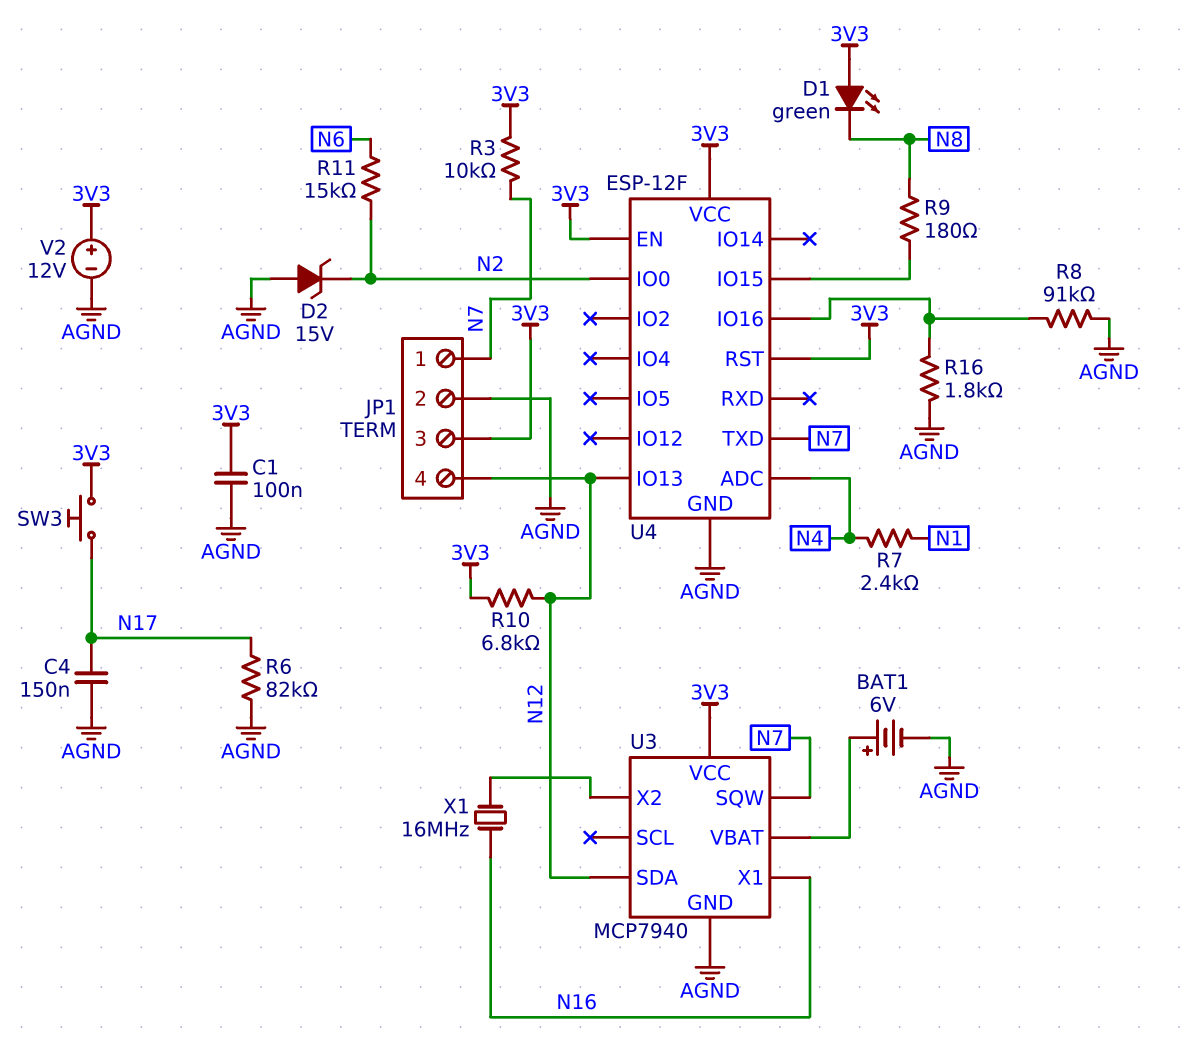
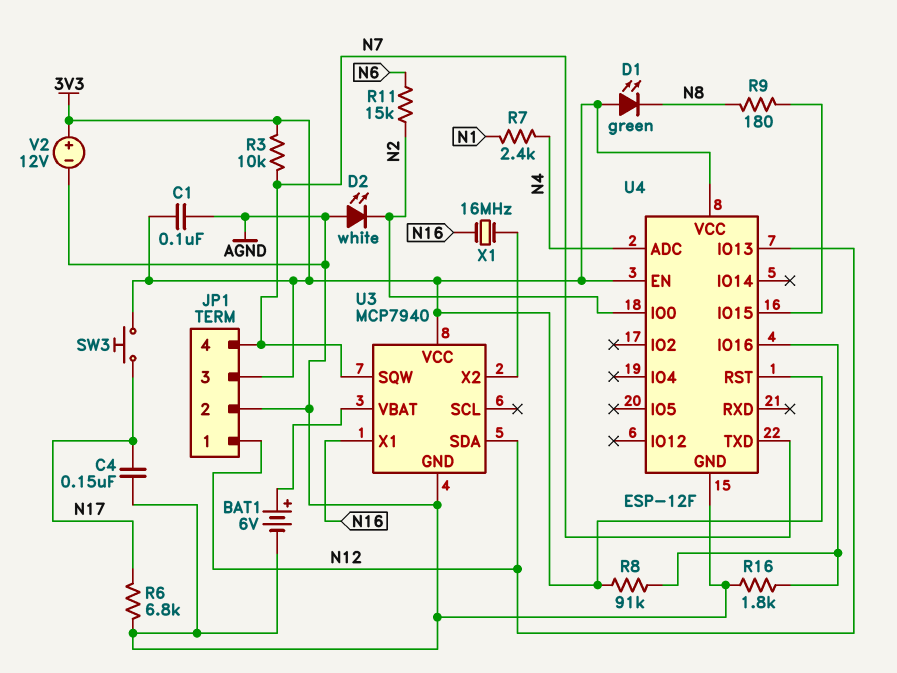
D2: zener 15V (A AGND, K N2) -> LED white (A AGND, K N2)
JP1 pin 1: N7 -> N12
JP1 pin 4: N12 -> N7
R6: 82k (AGND, N17) -> 6.8k (AGND, N17)
R8: 91k (AGND, U4/IO16) -> 91k (3V3, U4/IO16)
R10: 6.8k (3V3, N12) -> none

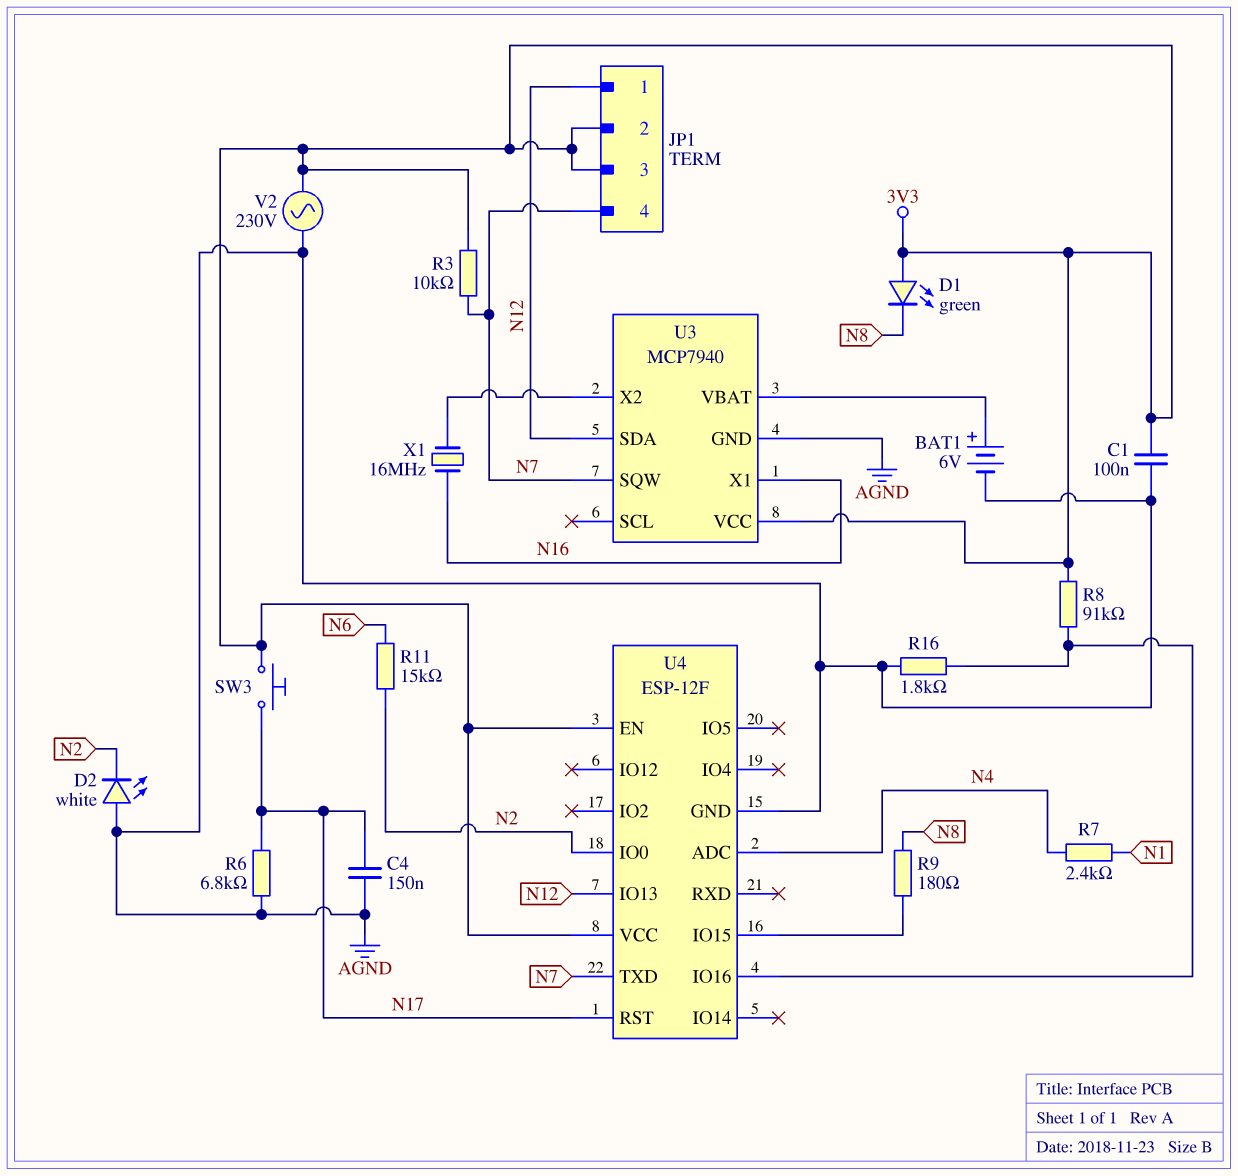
JP1 pin 2: AGND -> 3V3
U4 pin RST: 3V3 -> N17
V2: 12V (plus 3V3, minus AGND) -> AC 230V (3V3, AGND)

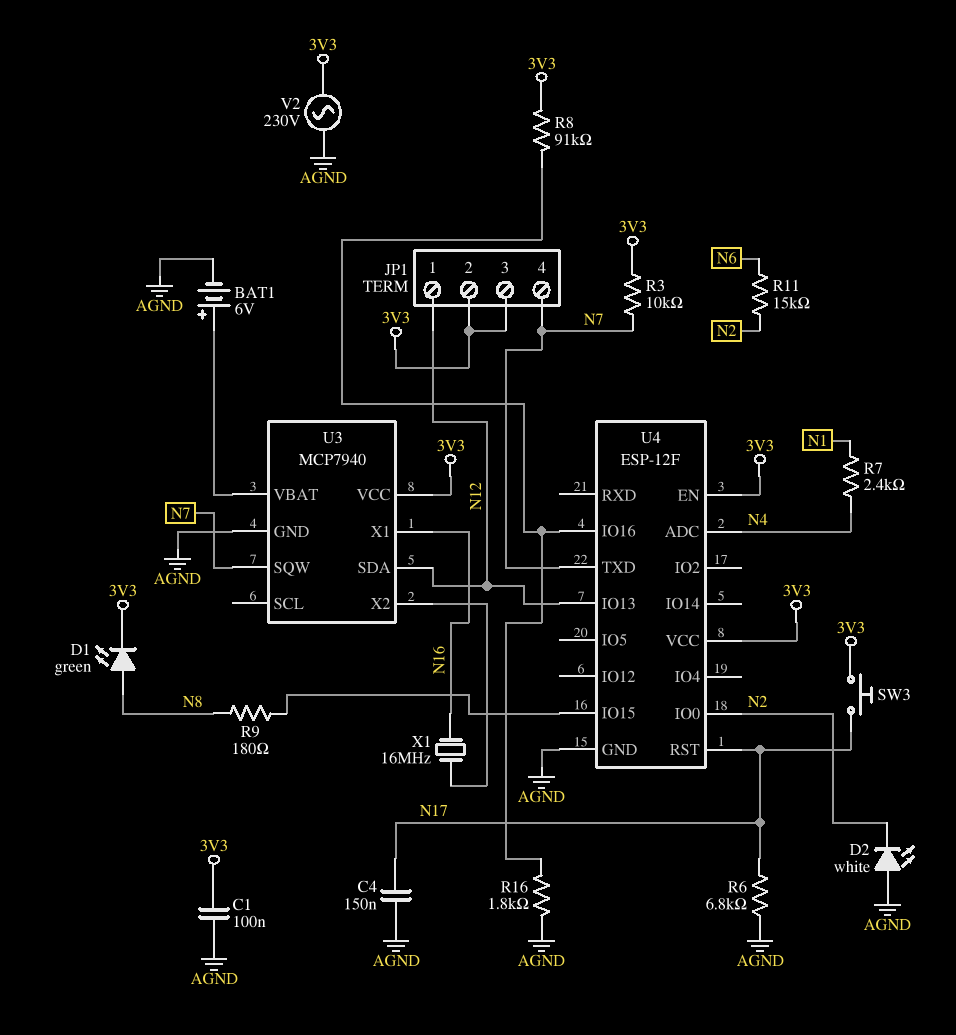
D1: LED green (A 3V3, K N8) -> LED green (A N8, K 3V3)

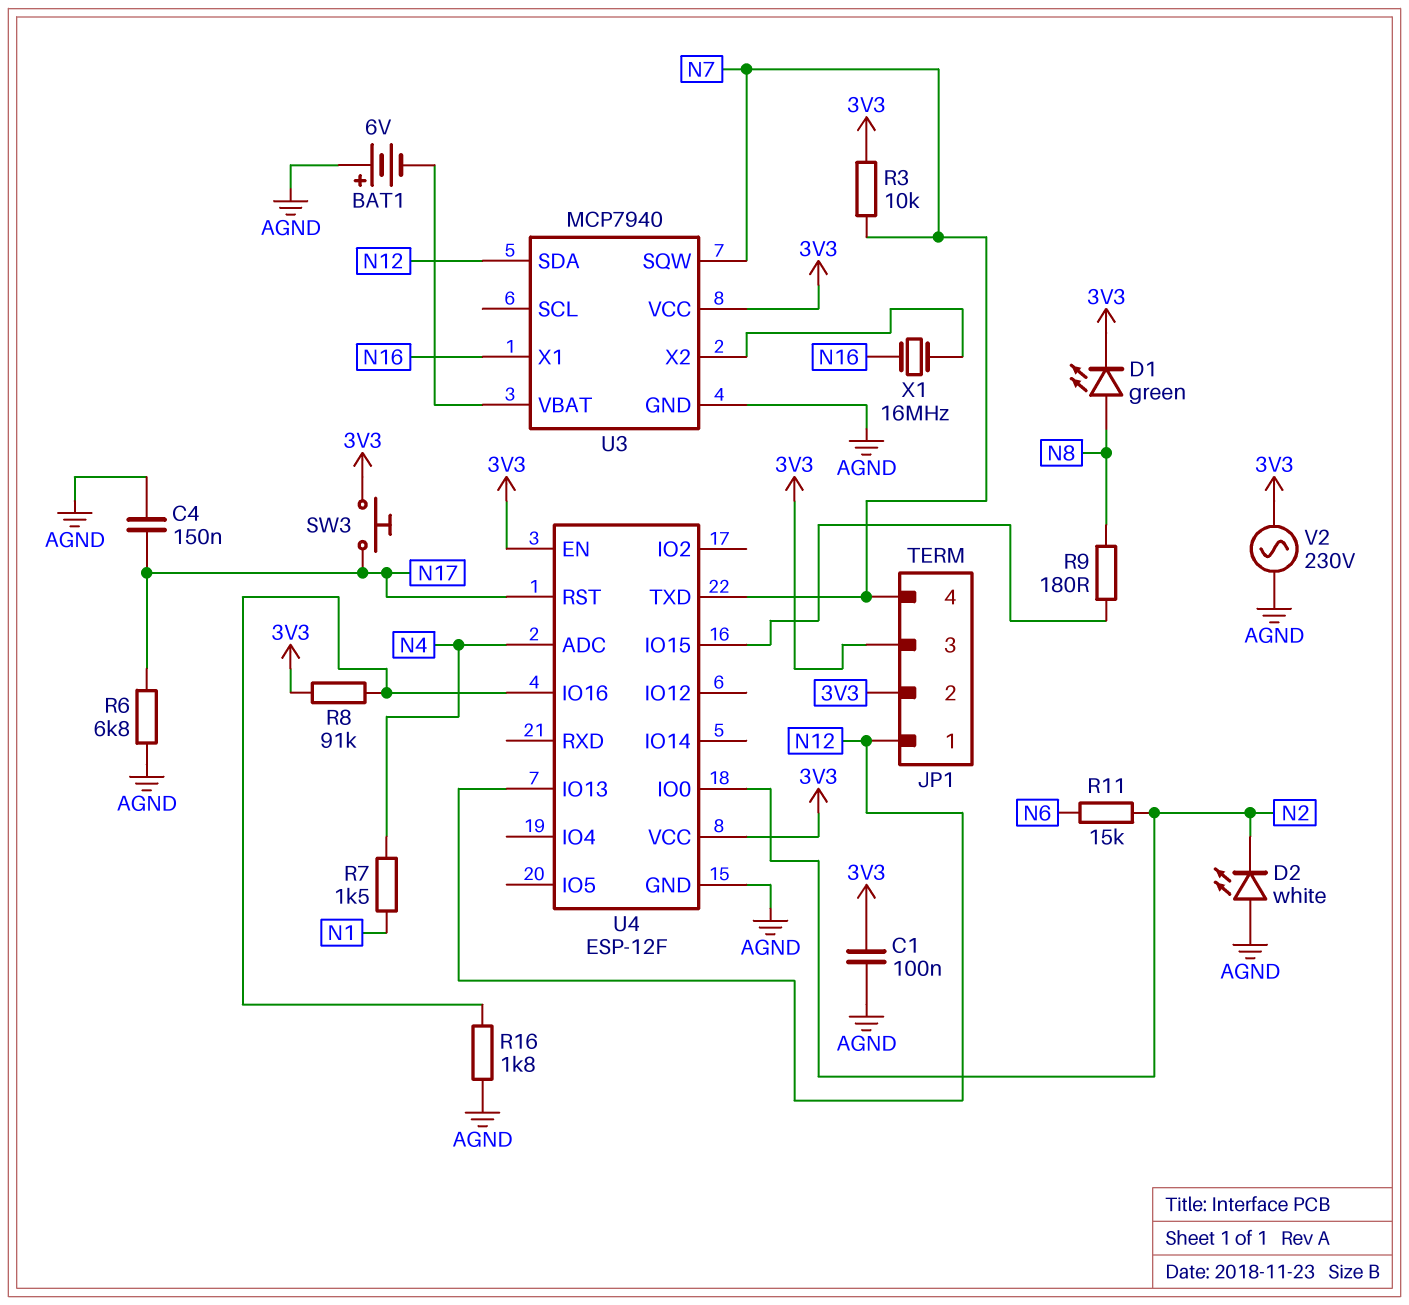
BAT1: 6V (plus U3/VBAT, minus AGND) -> 6V (plus AGND, minus U3/VBAT)
R7: 2.4k (N1, N4) -> 1.5k (N1, N4)

